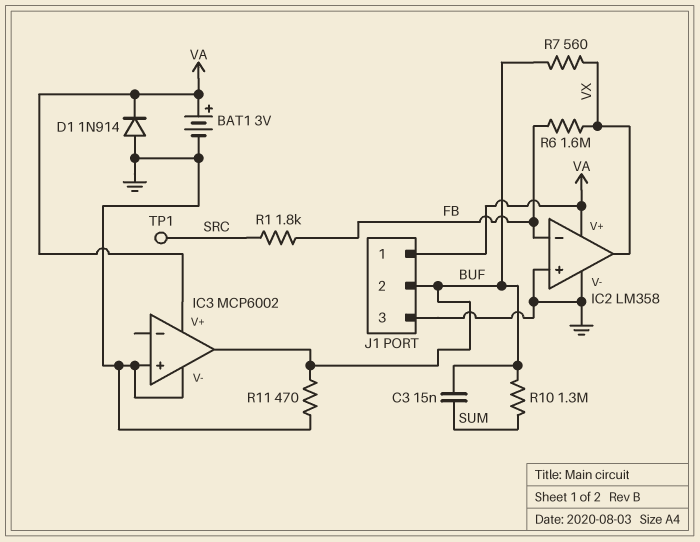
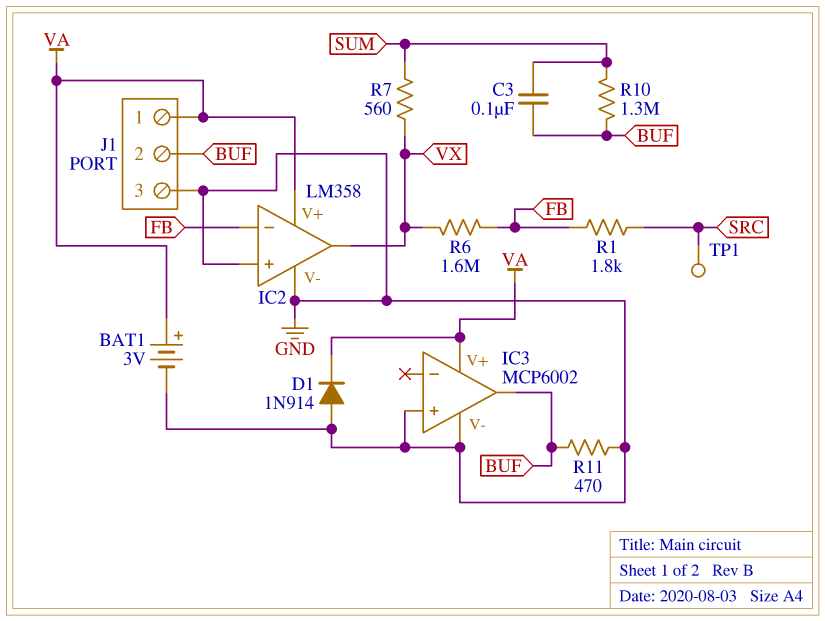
C3: 15nF (BUF, SUM) -> 100nF (BUF, SUM)
R7: 560 (BUF, VX) -> 560 (SUM, VX)

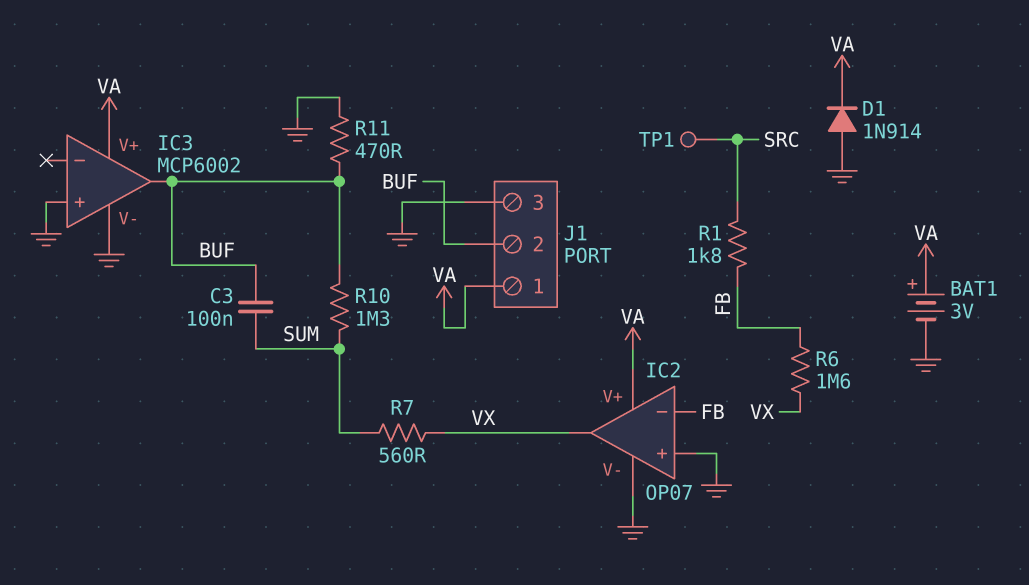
IC2: LM358 -> OP07

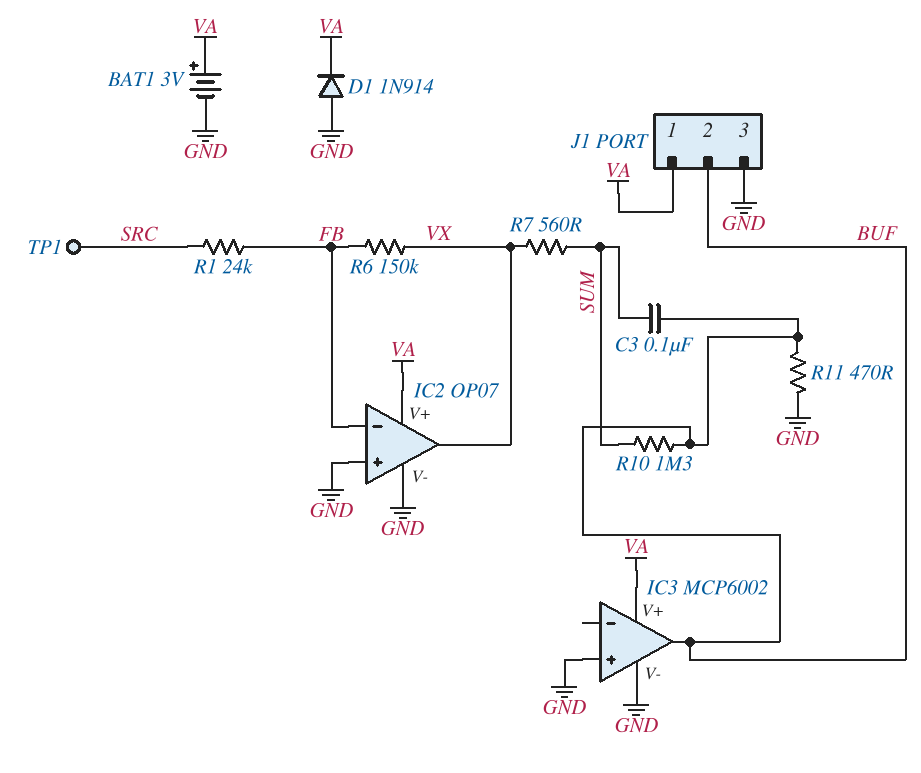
R1: 1.8k (FB, SRC) -> 24k (FB, SRC)
R6: 1.6M (FB, VX) -> 150k (FB, VX)

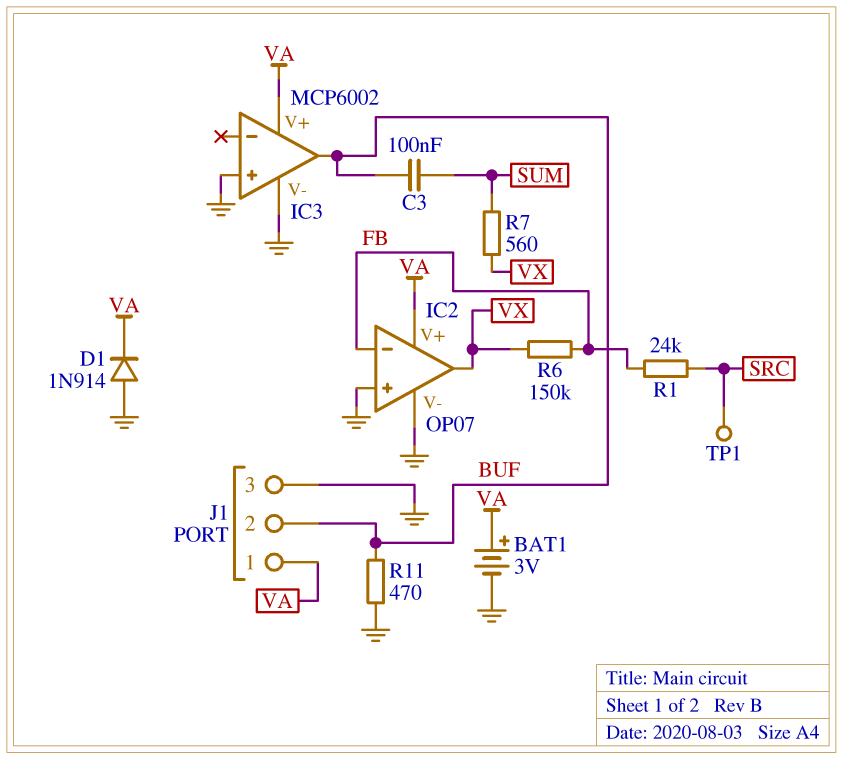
R10: 1.3M (BUF, SUM) -> none

